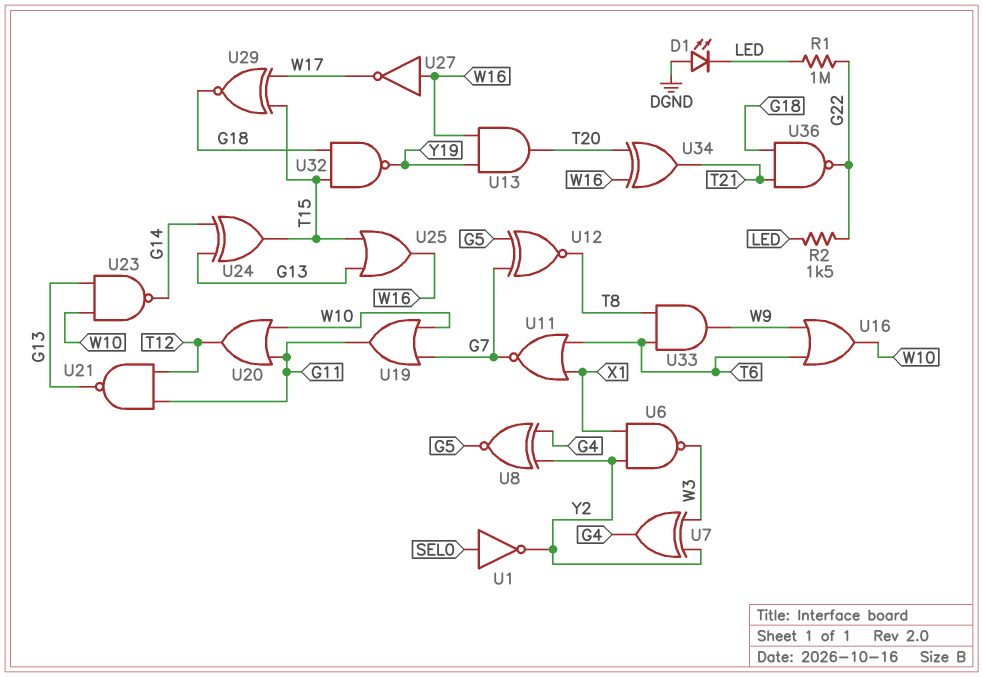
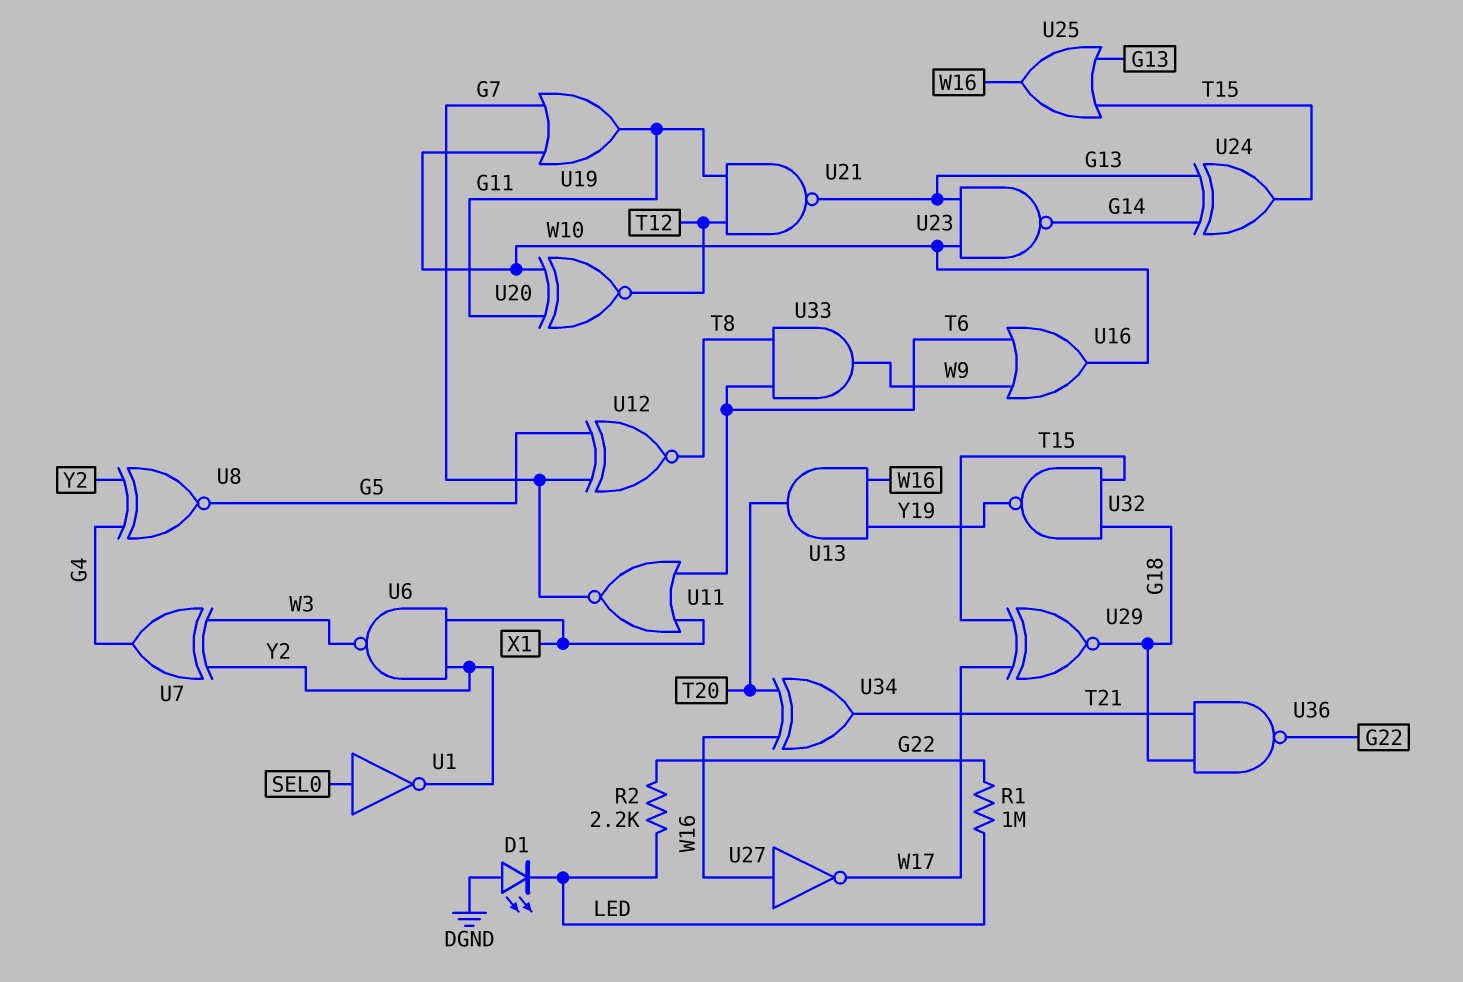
R2: 1.5k (G22, LED) -> 2.2k (G22, LED)
U20: OR (in G11, in W10, out T12) -> XNOR (in G11, in W10, out T12)

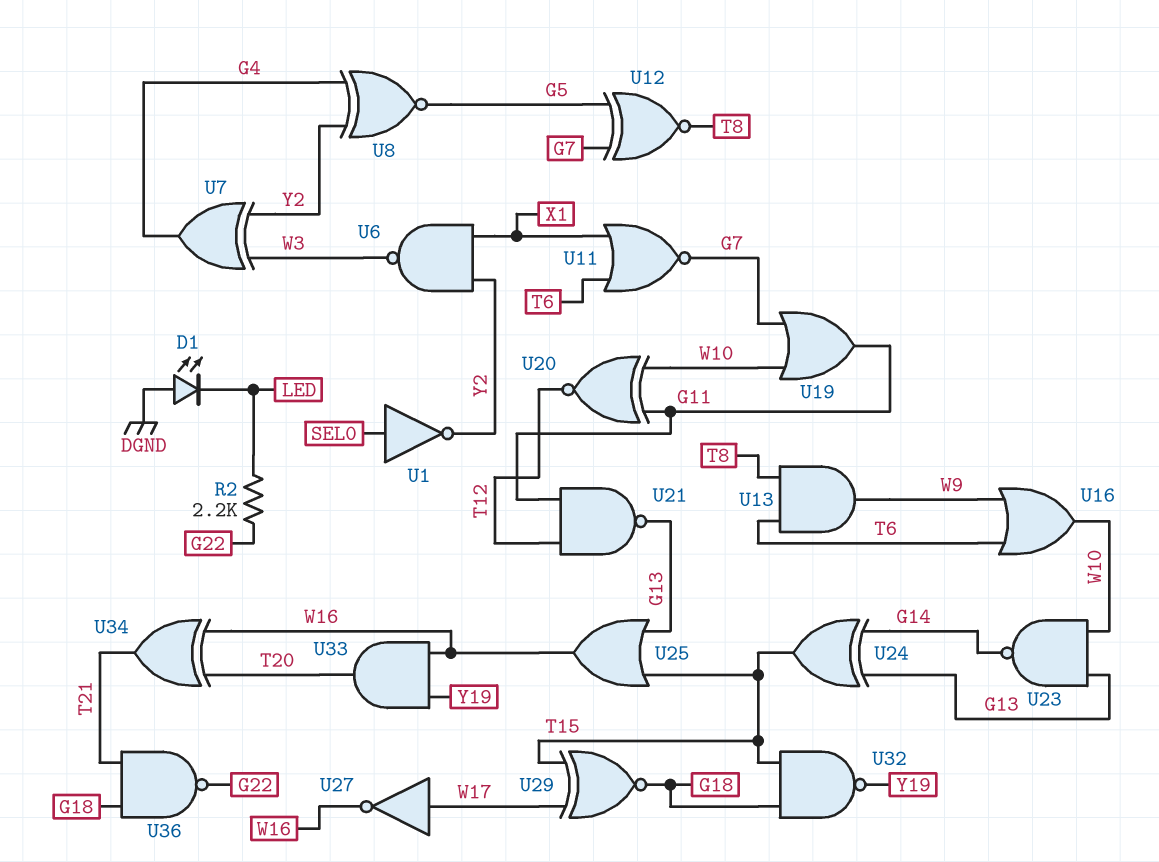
R1: 1M (G22, LED) -> none
U13: AND (in W16, in Y19, out T20) -> AND (in T6, in T8, out W9)
U27: NOT (in W16, out W17) -> NOT (in W17, out W16)
U33: AND (in T6, in T8, out W9) -> AND (in W16, in Y19, out T20)

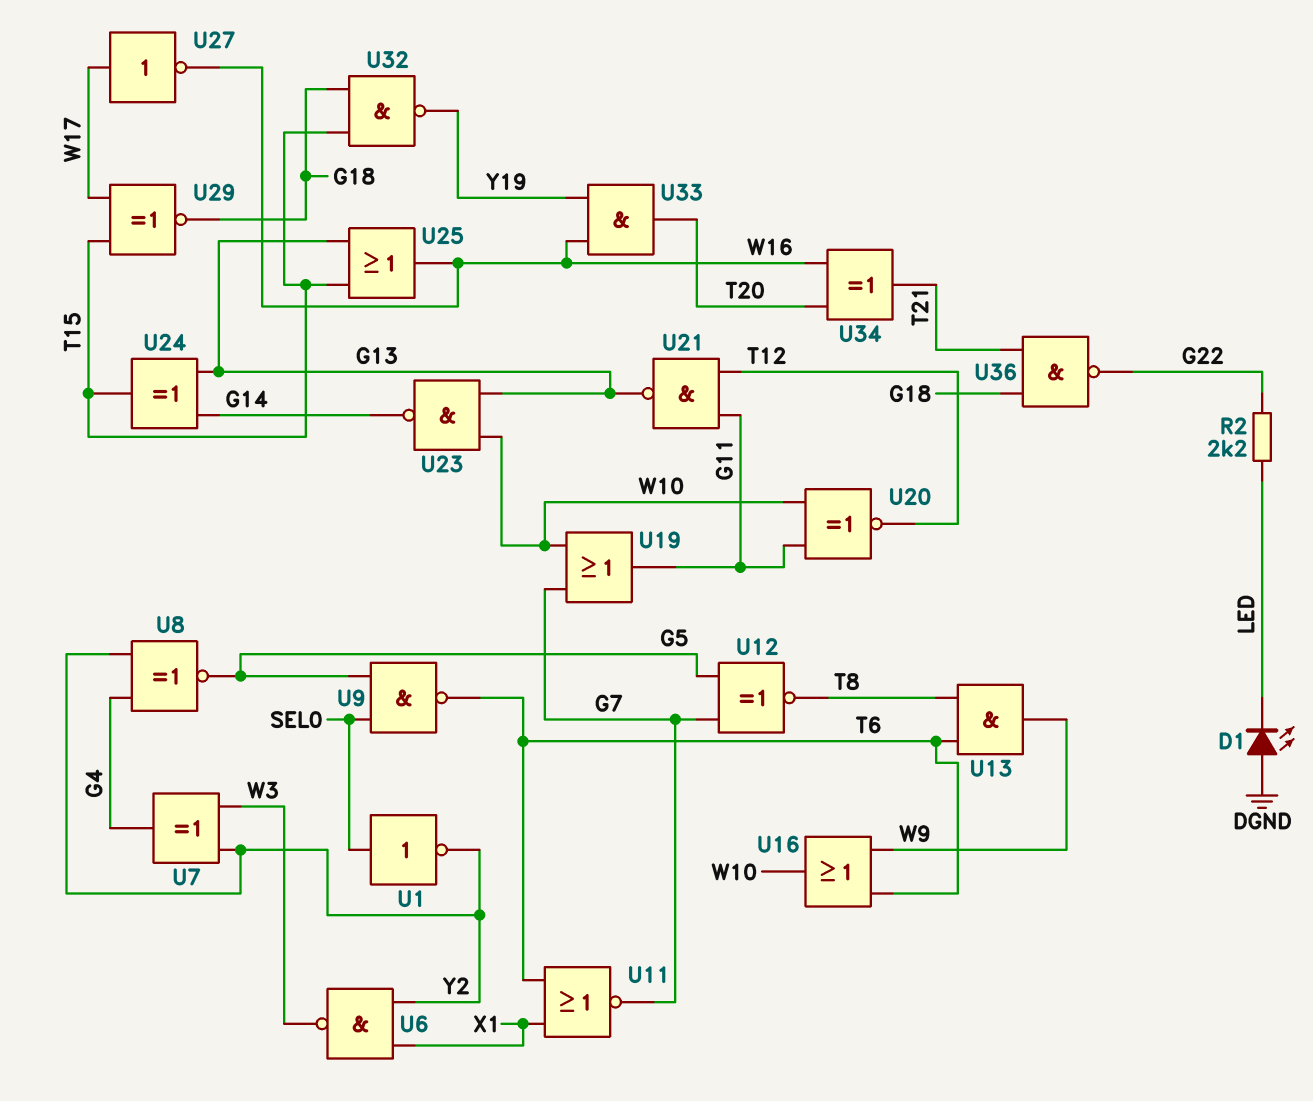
U9: none -> NAND (in G5, in SEL0, out T6)

